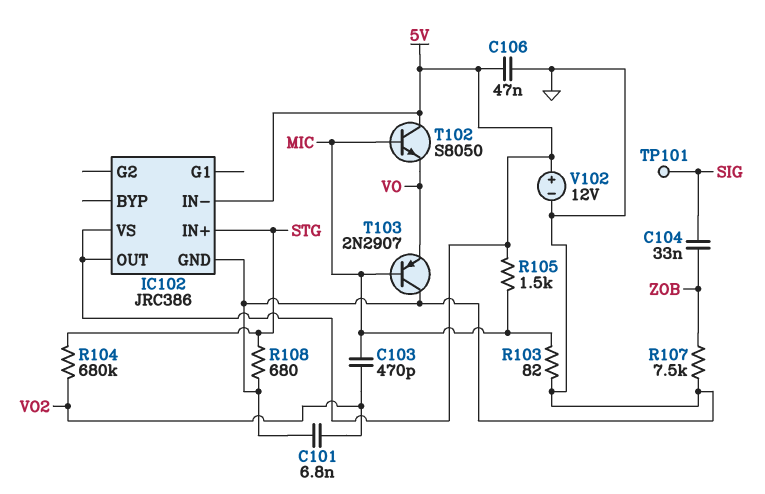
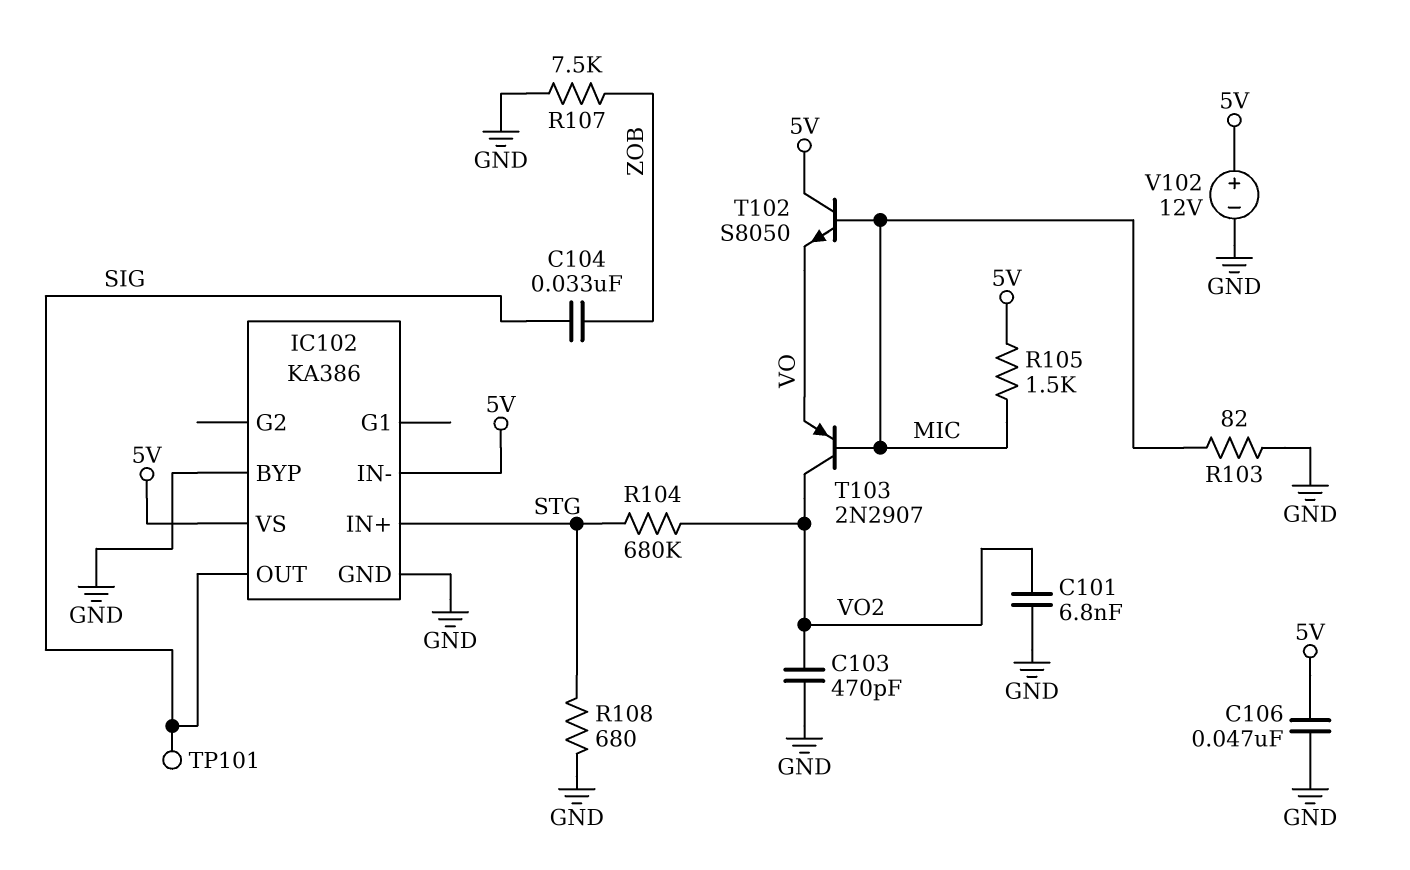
C103: 470pF (MIC, VO2) -> 470pF (GND, VO2)
IC102: JRC386 -> KA386
IC102 pin BYP: none -> GND
IC102 pin OUT: 5V -> SIG
T103: PNP 2N2907 (B MIC, C GND, E VO) -> PNP 2N2907 (B MIC, C VO2, E VO)

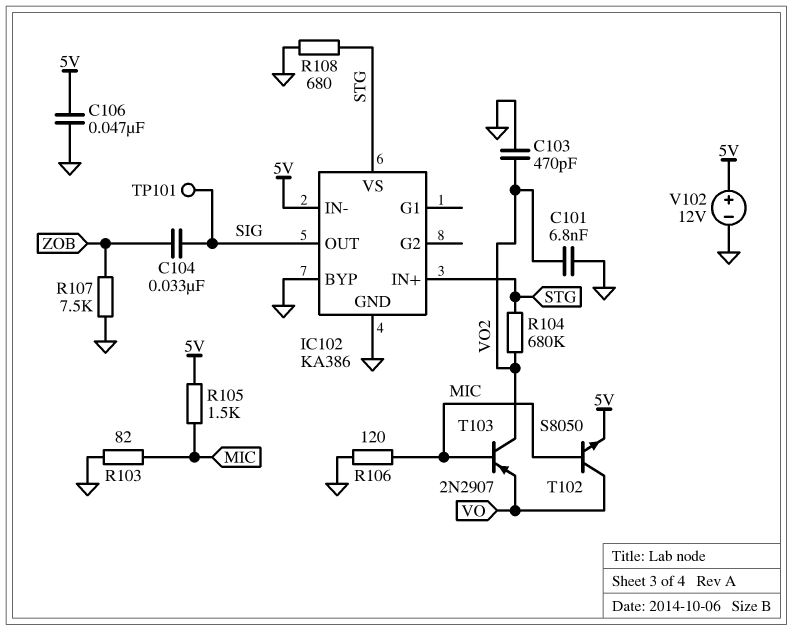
IC102 pin VS: 5V -> STG
R106: none -> 120 (GND, MIC)
T102: NPN S8050 (B MIC, C 5V, E VO) -> NPN S8050 (B MIC, C VO, E 5V)

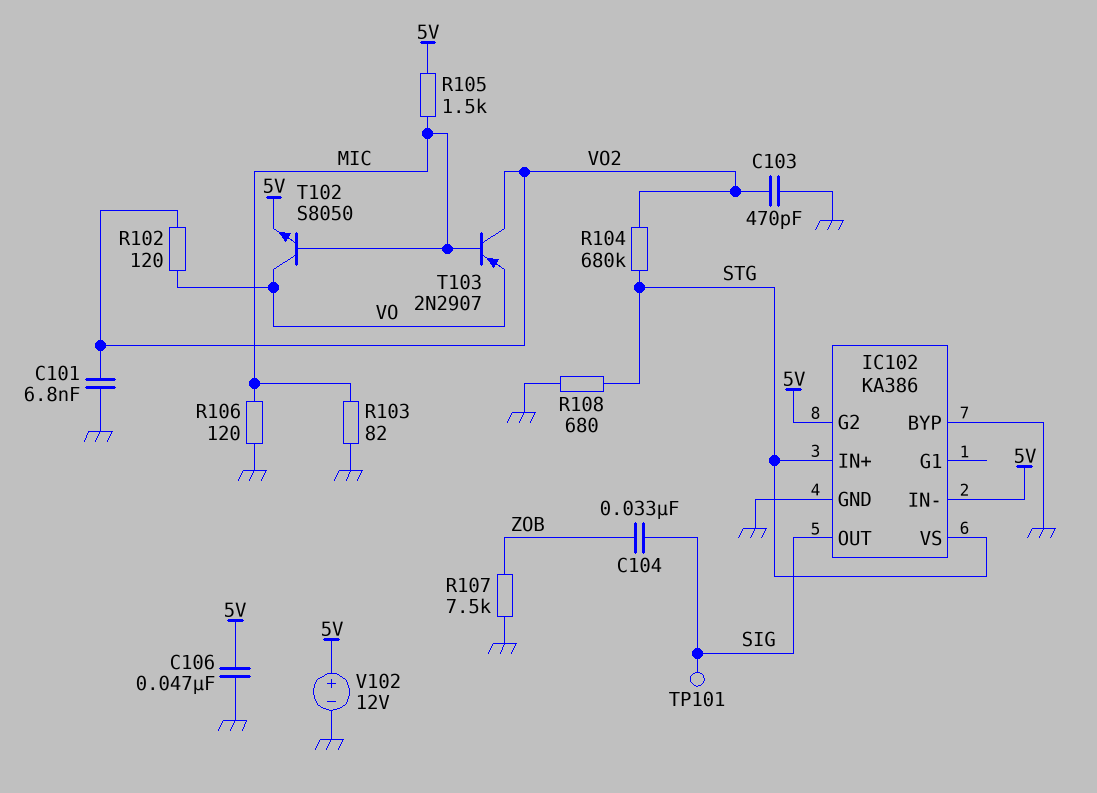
IC102 pin G2: none -> 5V
R102: none -> 120 (VO, VO2)

